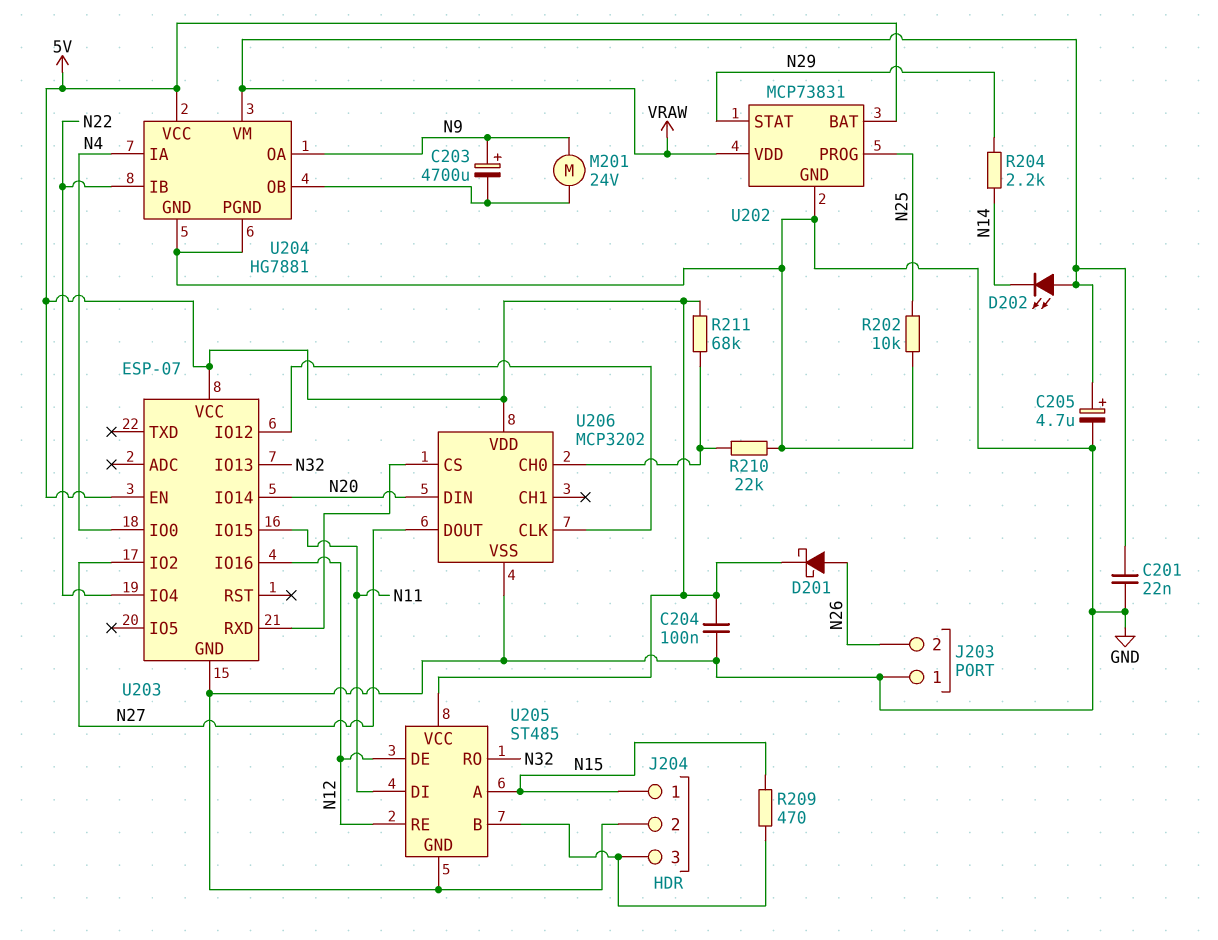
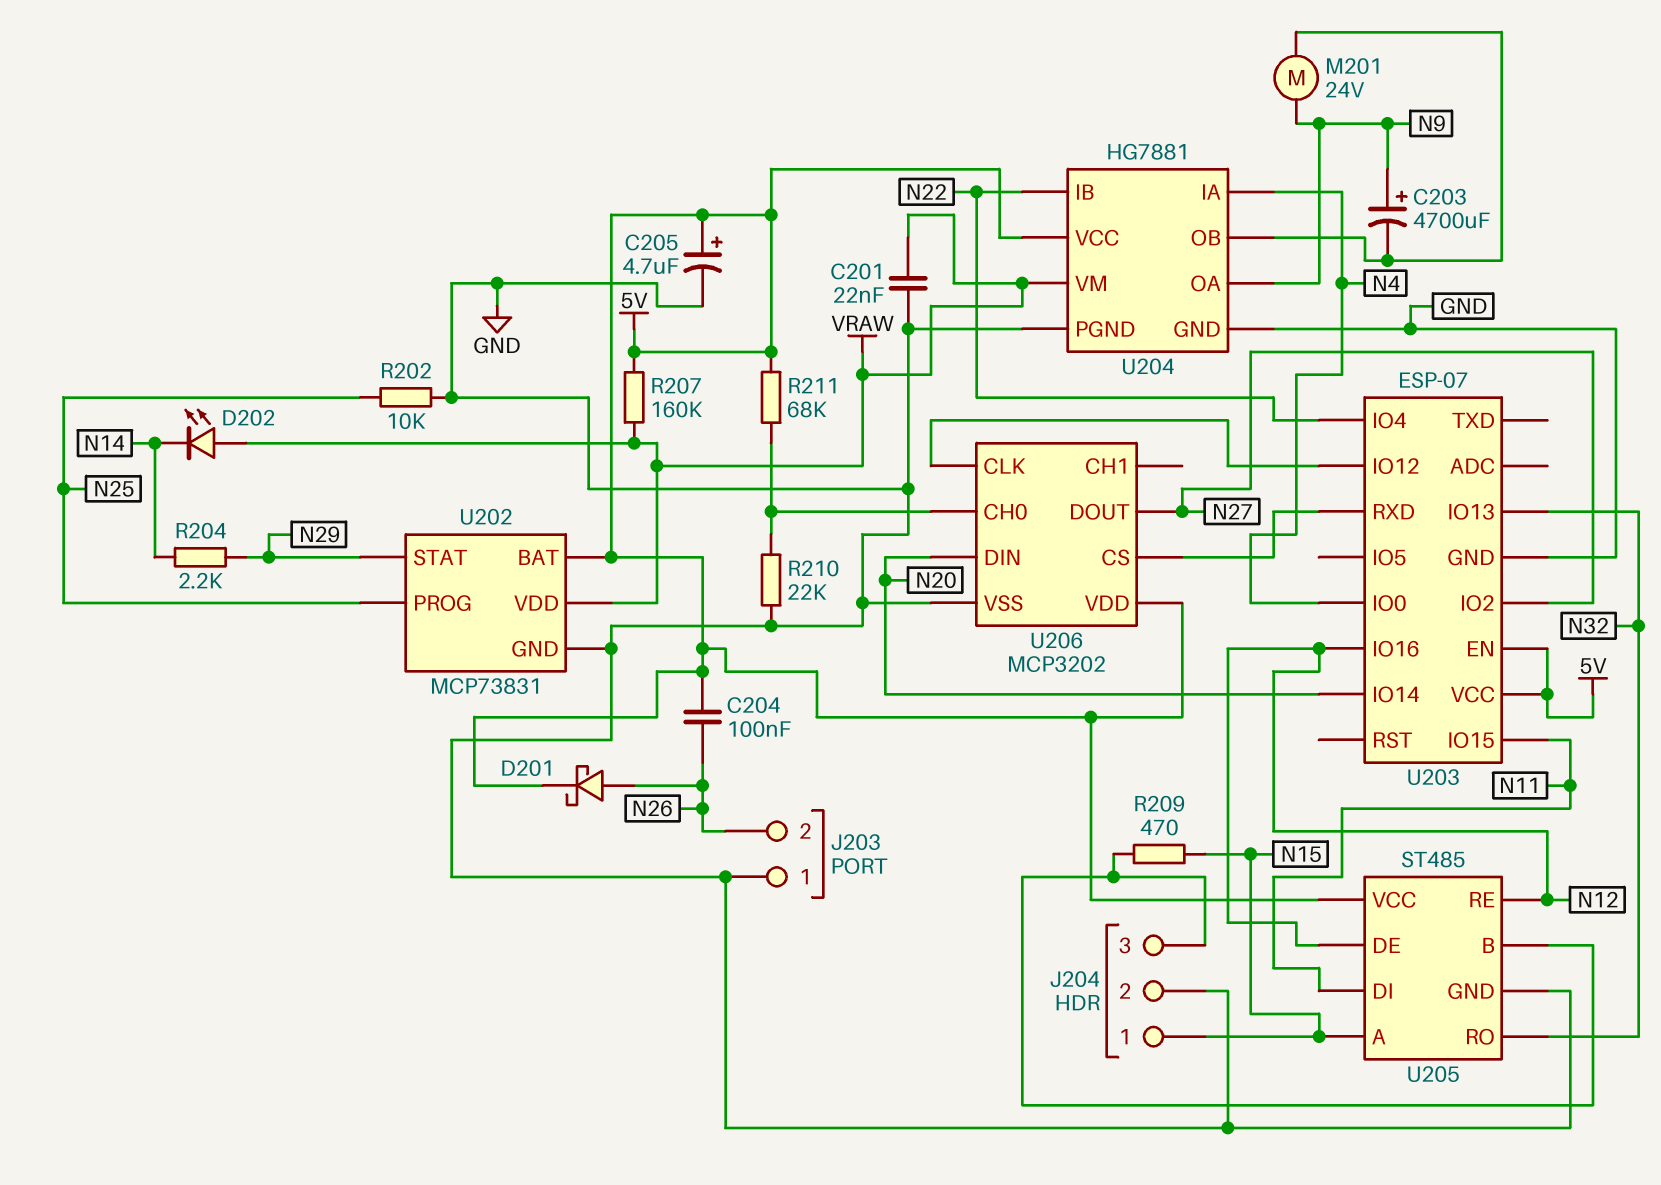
C204: 100nF (5V, GND) -> 100nF (5V, N26)
C205: 4.7uF (plus VRAW, minus GND) -> 4.7uF (plus 5V, minus GND)
R207: none -> 160k (5V, VRAW)

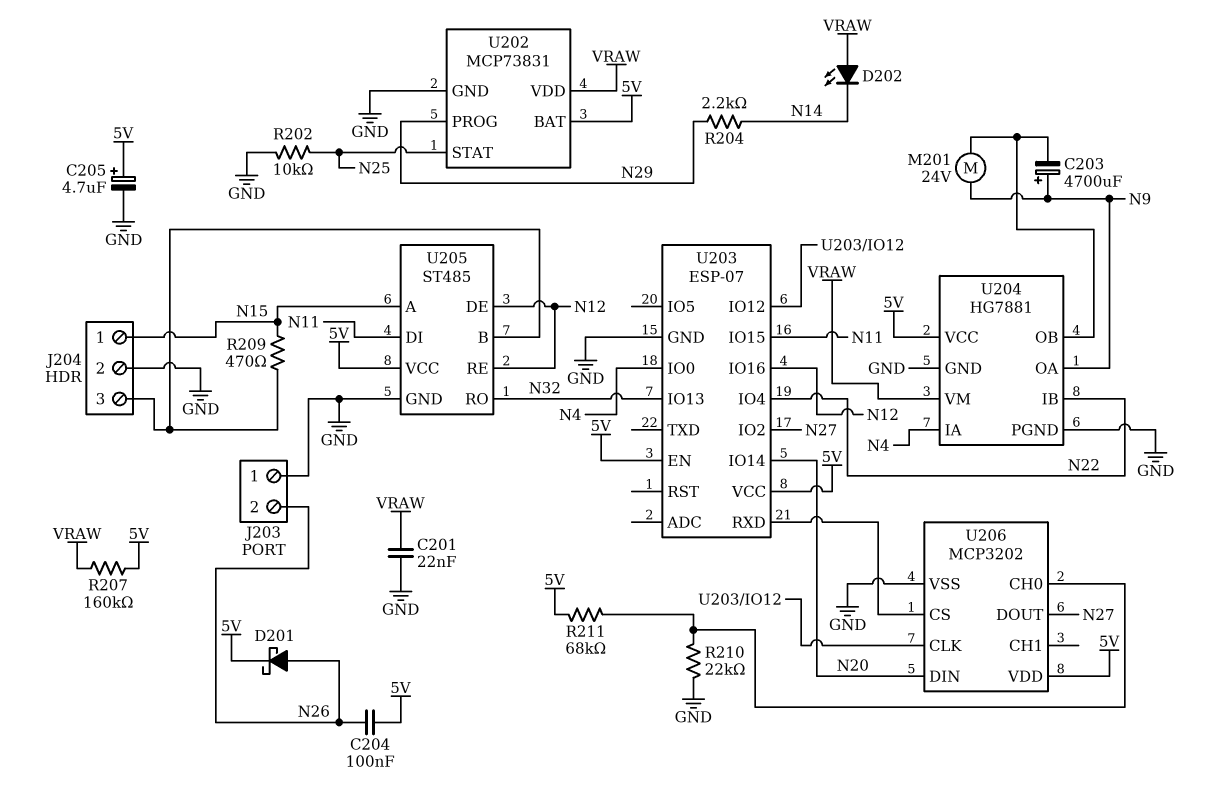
U202 pin PROG: N25 -> N29
U202 pin STAT: N29 -> N25

